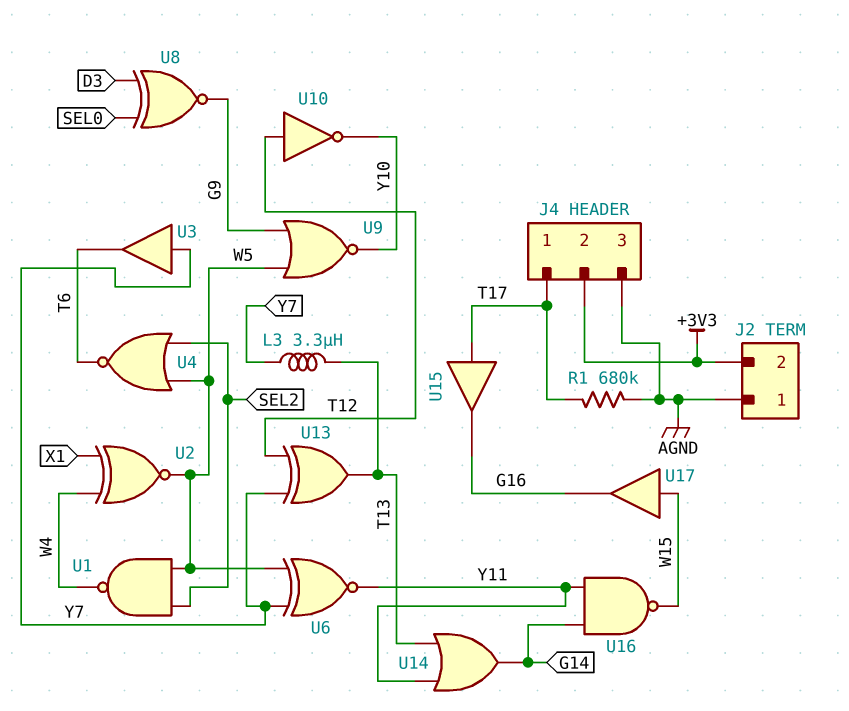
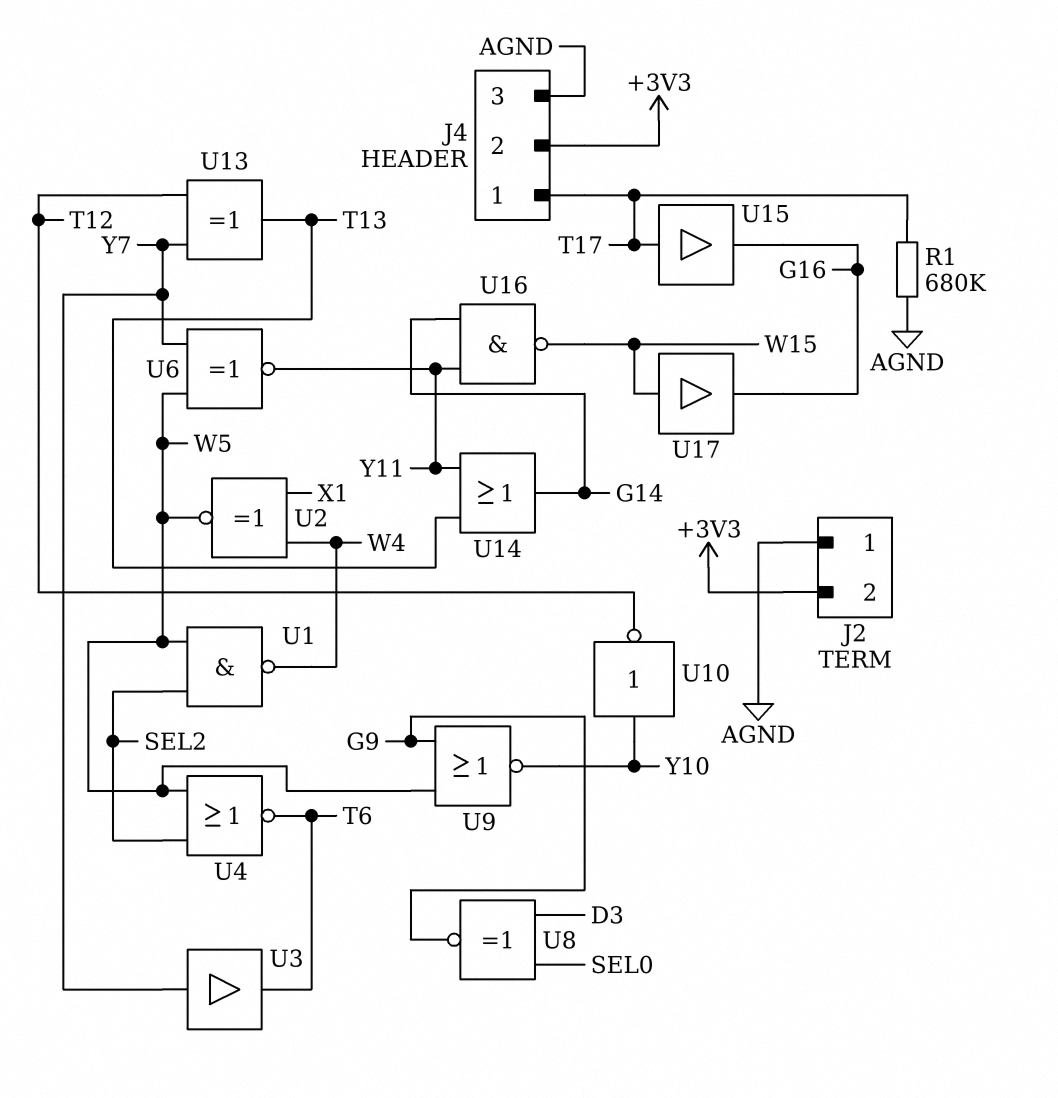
L3: 3.3uH (T13, Y7) -> none
U10: NOT (in T12, out Y10) -> NOT (in Y10, out T12)

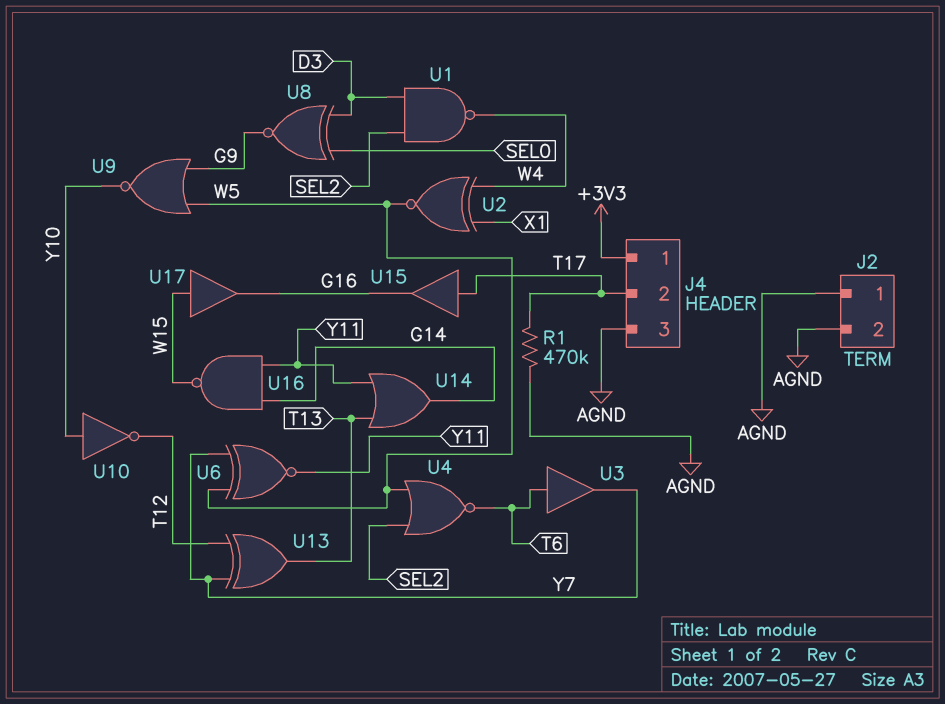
J2 pin 2: +3V3 -> AGND
J4 pin 1: T17 -> +3V3
J4 pin 2: +3V3 -> T17
R1: 680k (AGND, T17) -> 470k (AGND, T17)
U1: NAND (in SEL2, in W5, out W4) -> NAND (in D3, in SEL2, out W4)
U3: buffer (in Y7, out T6) -> buffer (in T6, out Y7)

